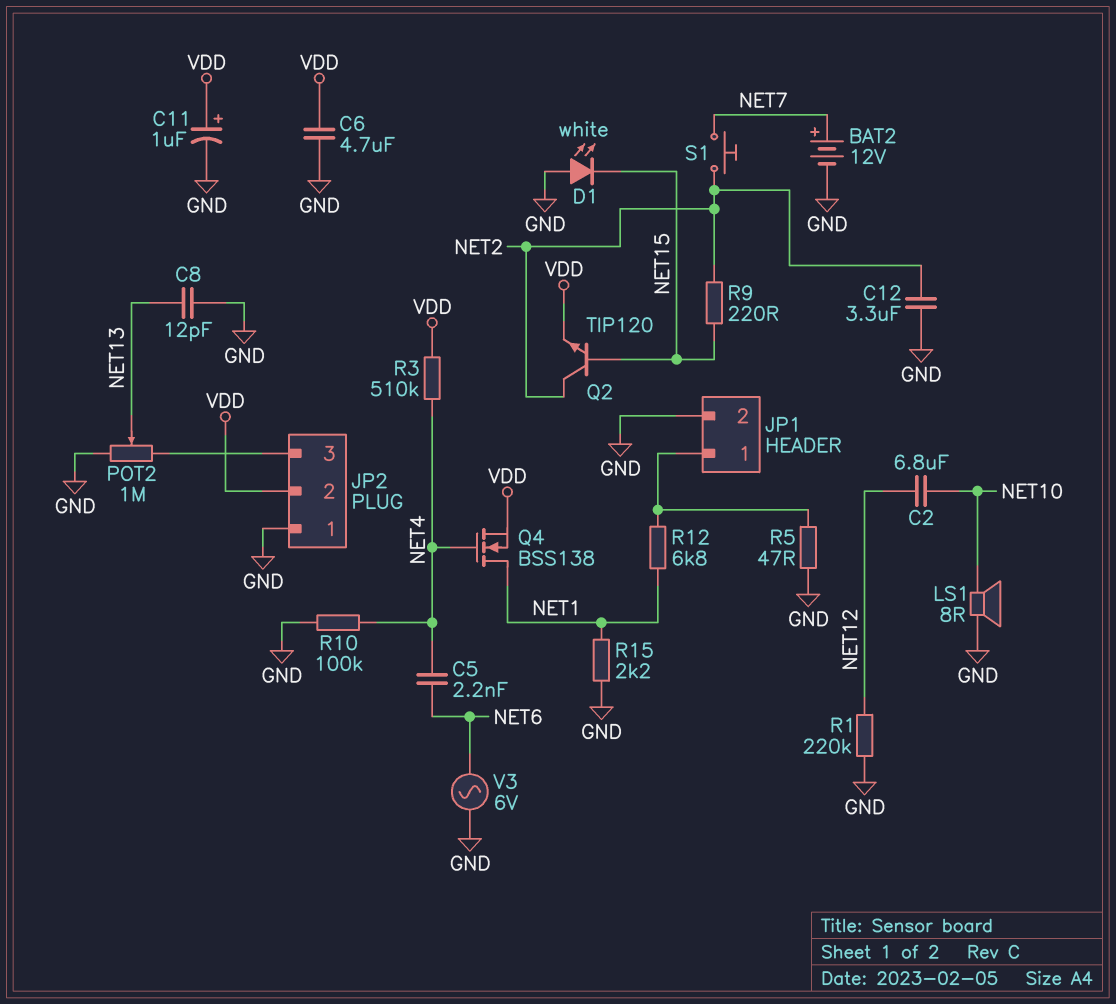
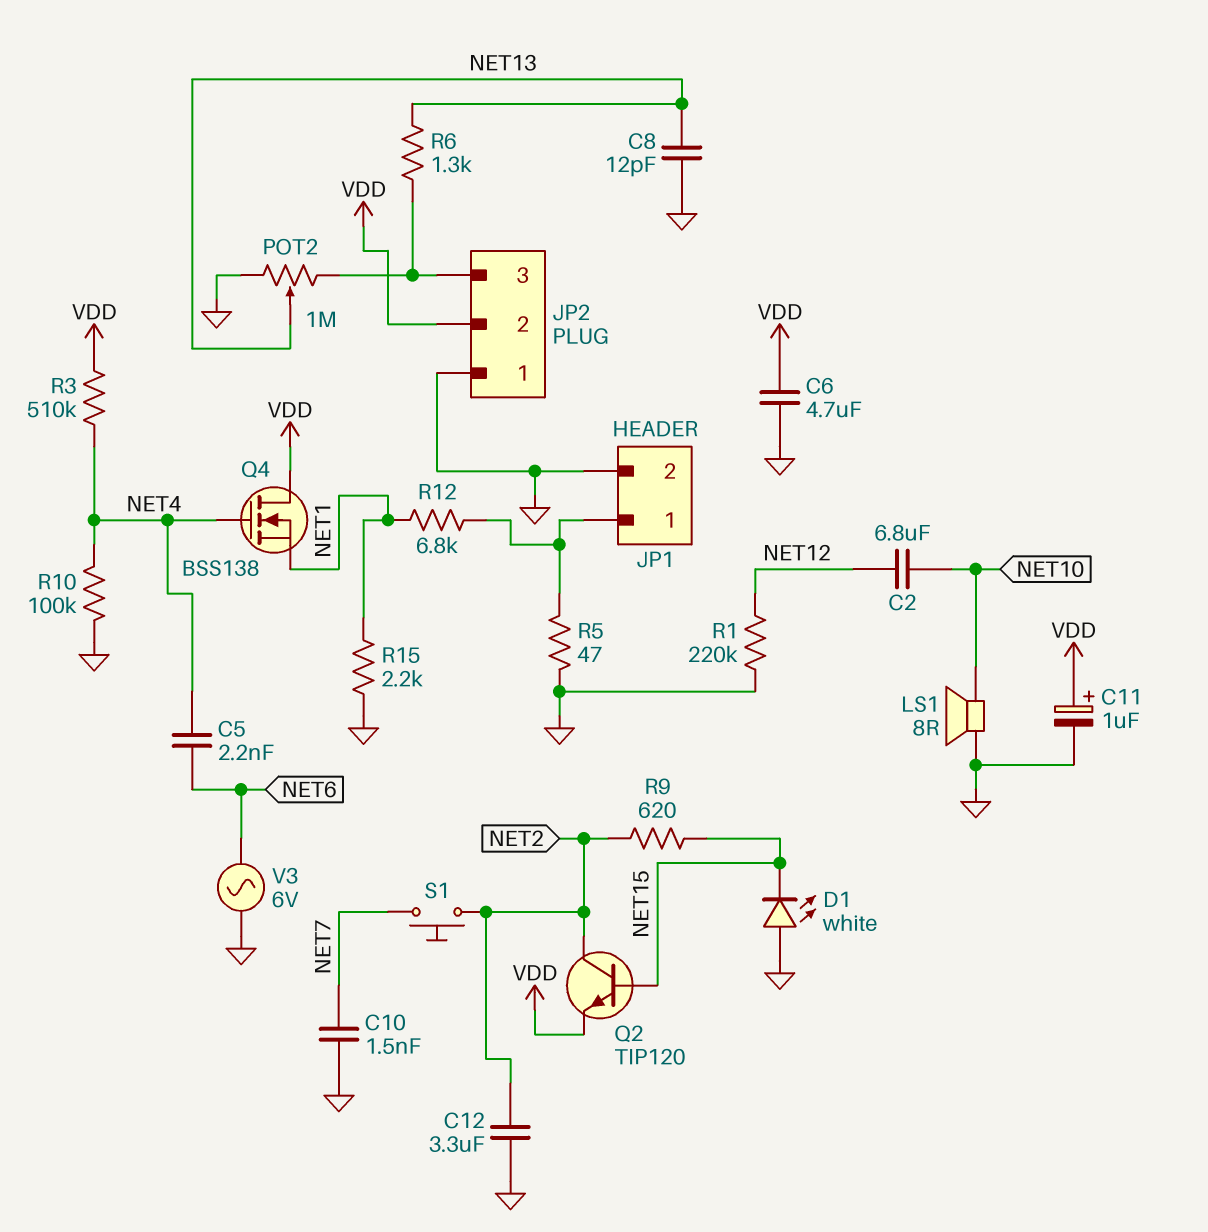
BAT2: 12V (plus NET7, minus GND) -> none
C10: none -> 1.5nF (GND, NET7)
Q4: NMOS BSS138 (G NET4, D NET1, S VDD) -> NMOS BSS138 (G NET4, D VDD, S NET1)
R6: none -> 1.3k (JP2/3, NET13)
R9: 220 (NET2, NET15) -> 620 (NET2, NET15)

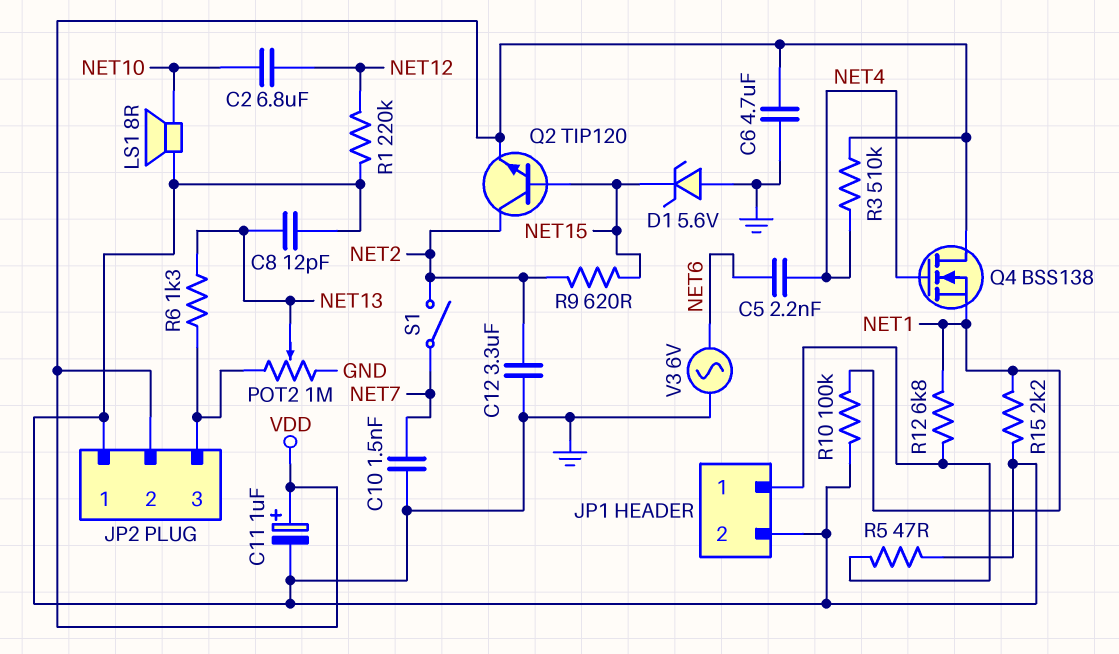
D1: LED white (A GND, K NET15) -> zener 5.6V (A GND, K NET15)
R10: 100k (GND, NET4) -> 100k (GND, NET1)
S1: button (NET2, NET7) -> switch (NET2, NET7)

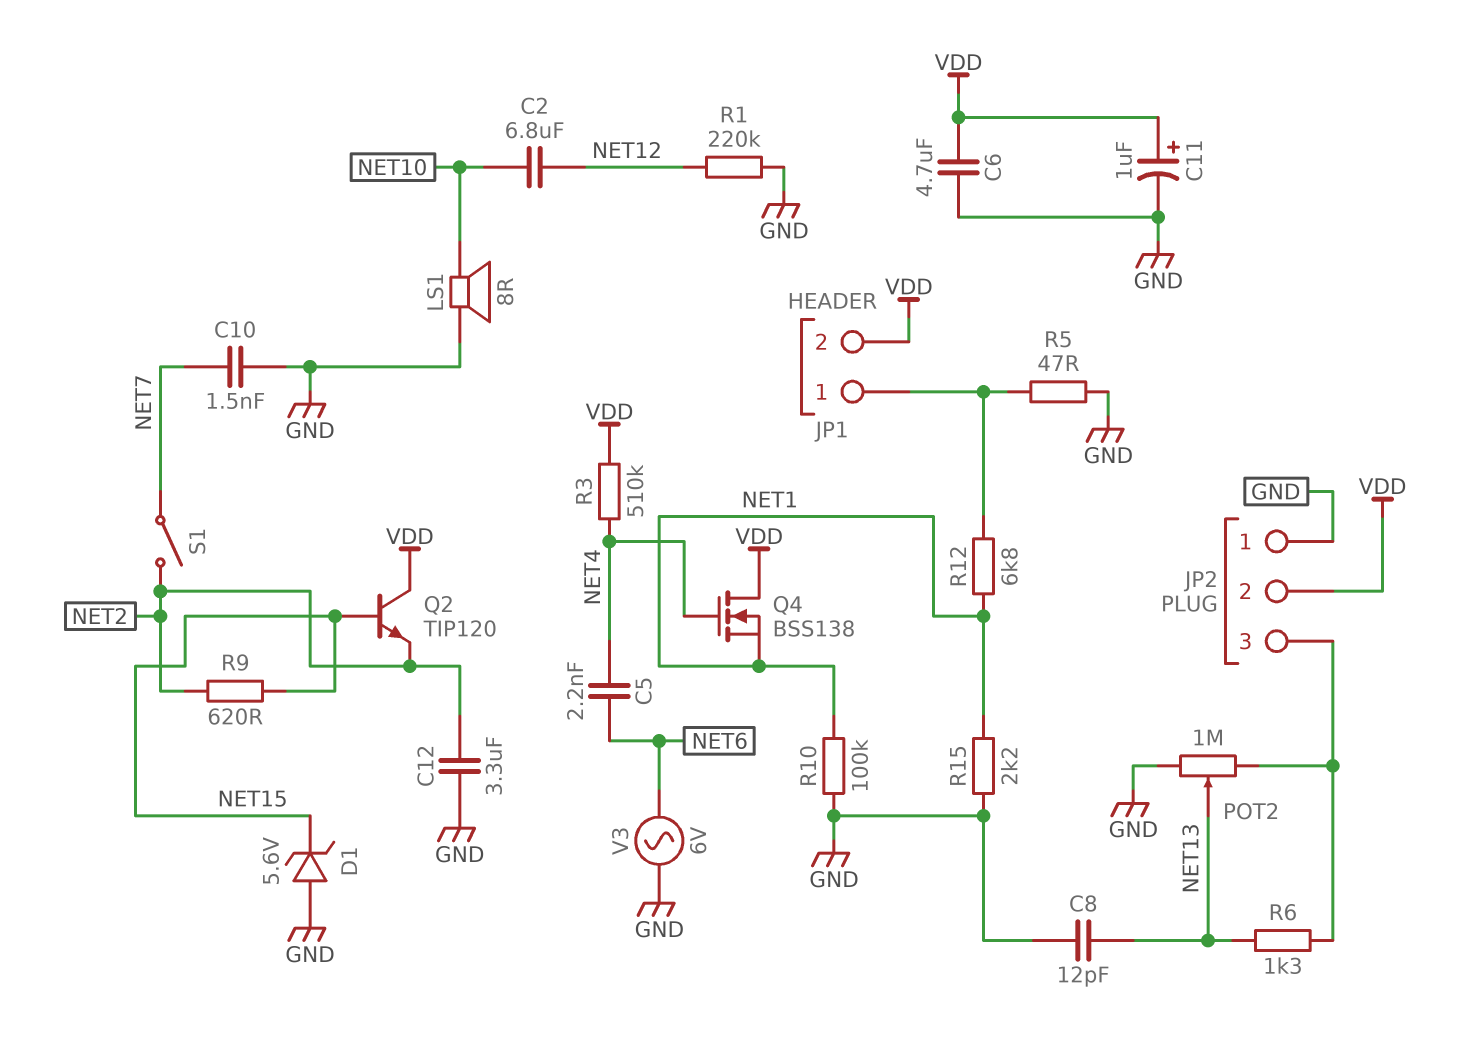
JP1 pin 2: GND -> VDD
Q2: NPN TIP120 (B NET15, C NET2, E VDD) -> NPN TIP120 (B NET15, C VDD, E NET2)

